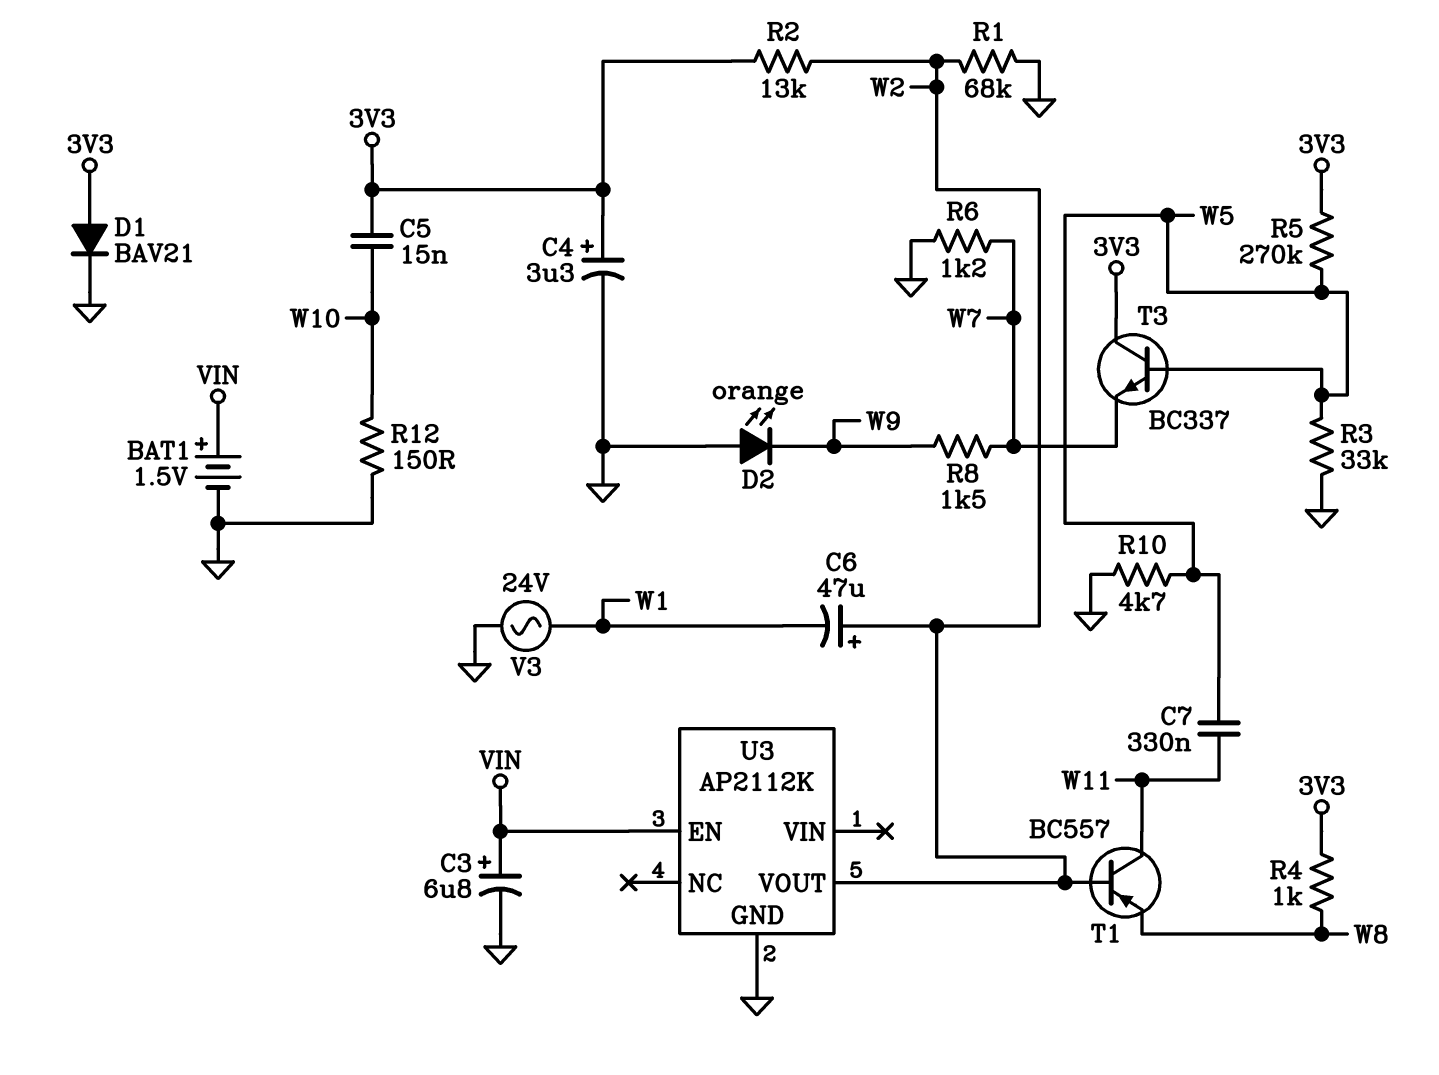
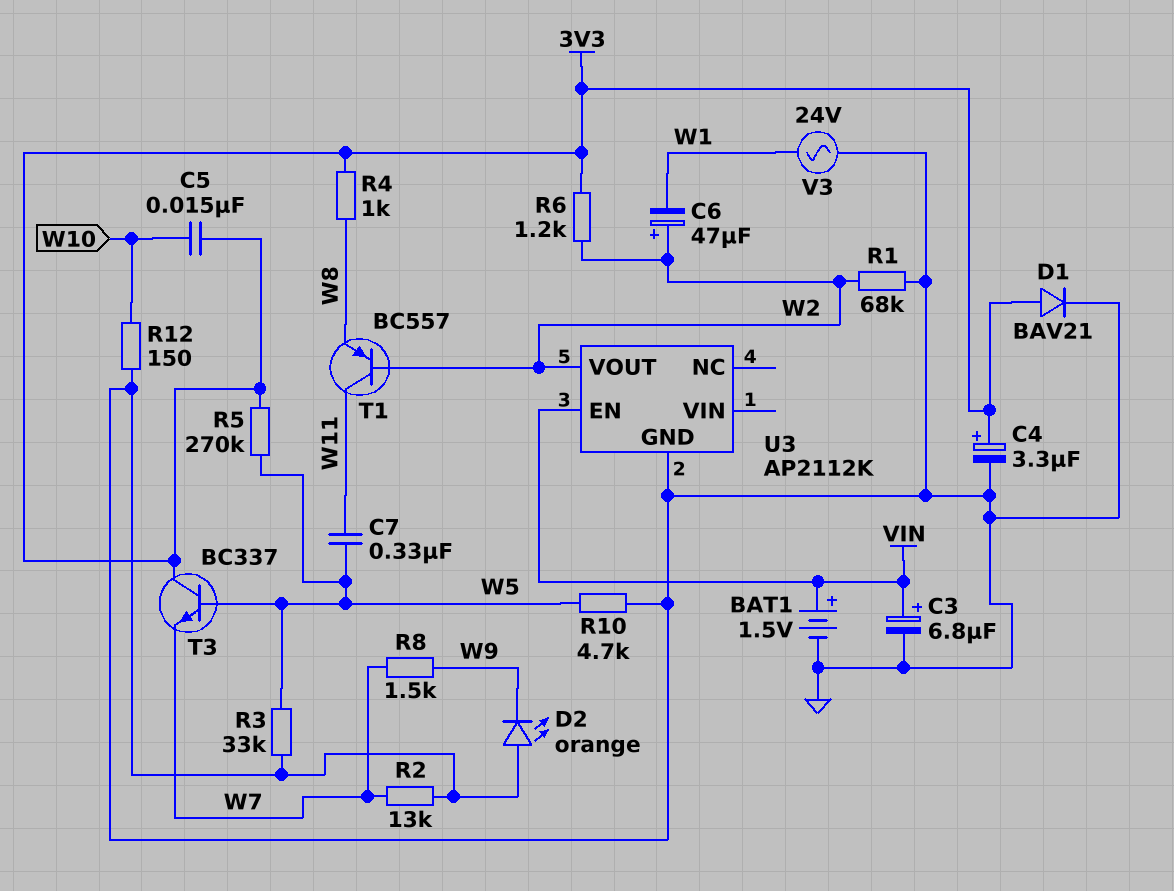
R2: 13k (3V3, W2) -> 13k (GND, W7)
R6: 1.2k (GND, W7) -> 1.2k (3V3, W2)

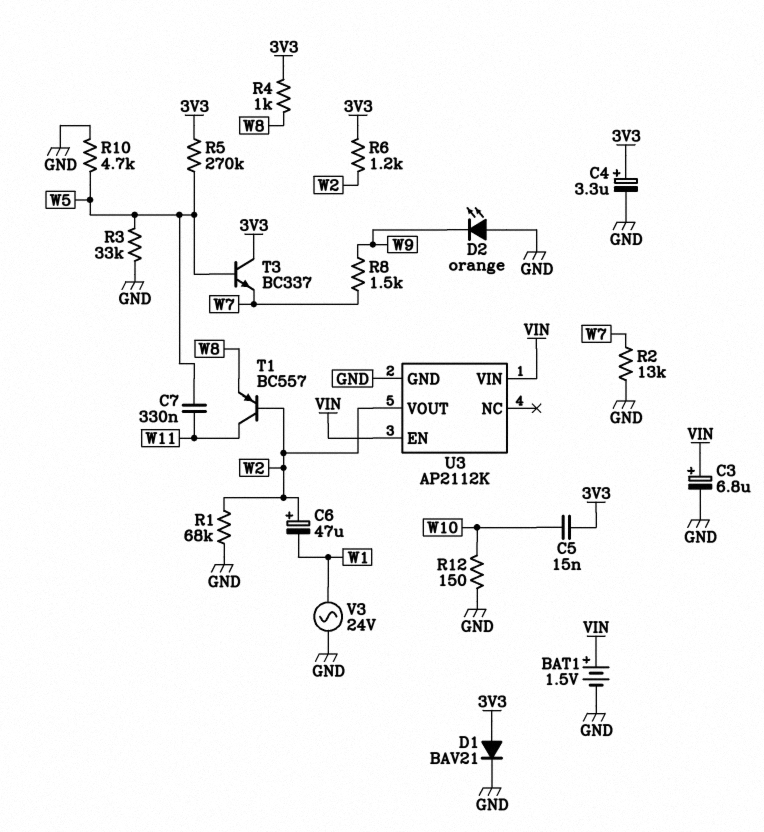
U3 pin VIN: none -> VIN

